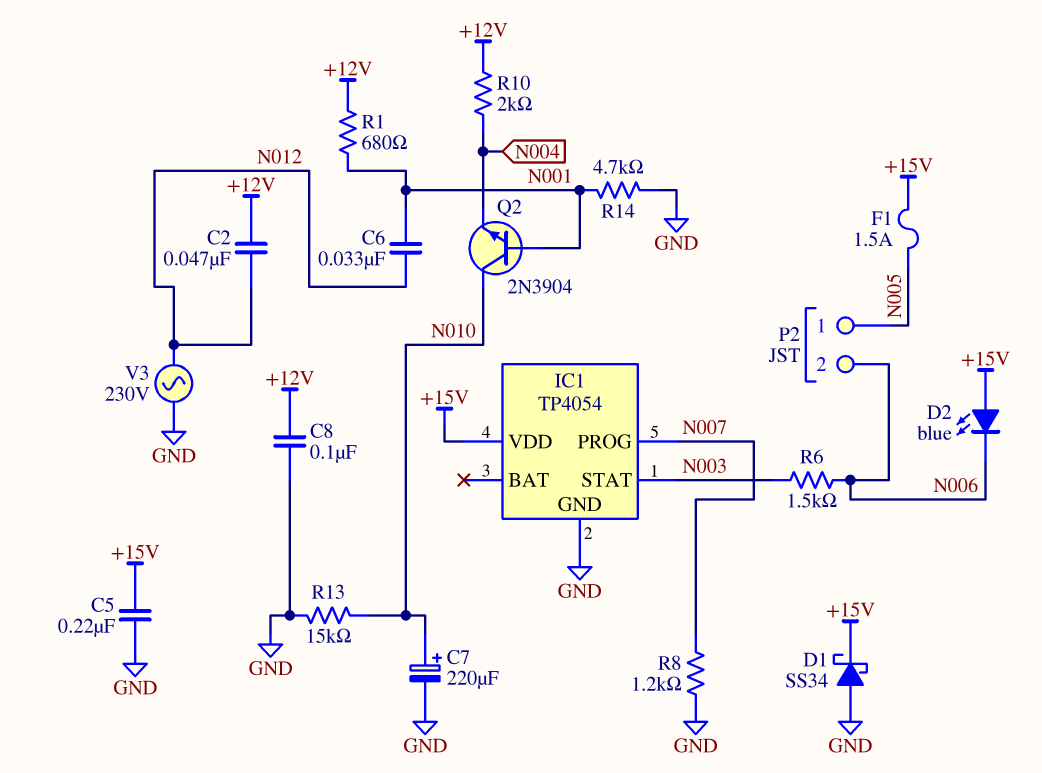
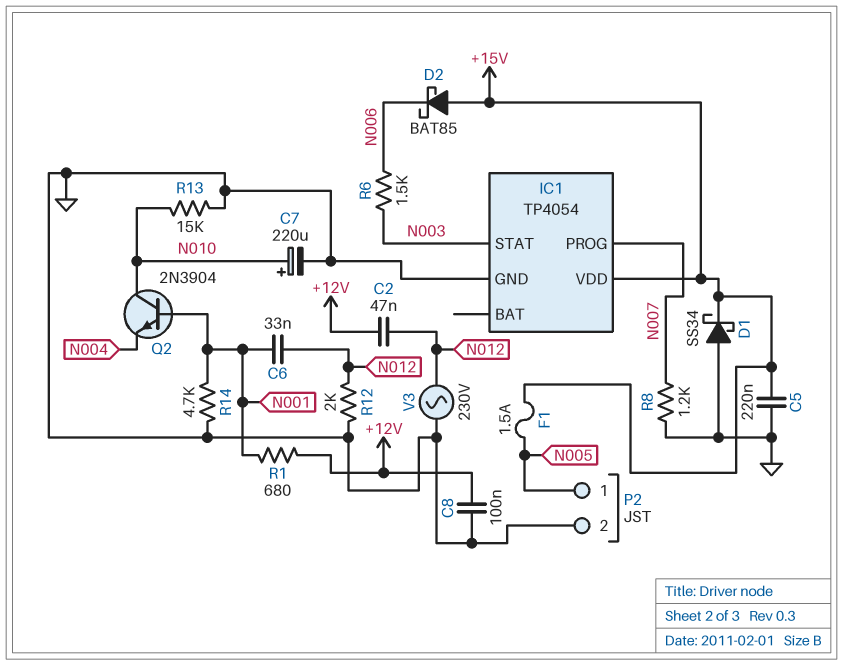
D2: LED blue (A +15V, K N006) -> schottky BAT85 (A +15V, K N006)
P2 pin 2: N006 -> GND
R10: 2k (+12V, N004) -> none
R12: none -> 2k (GND, N012)

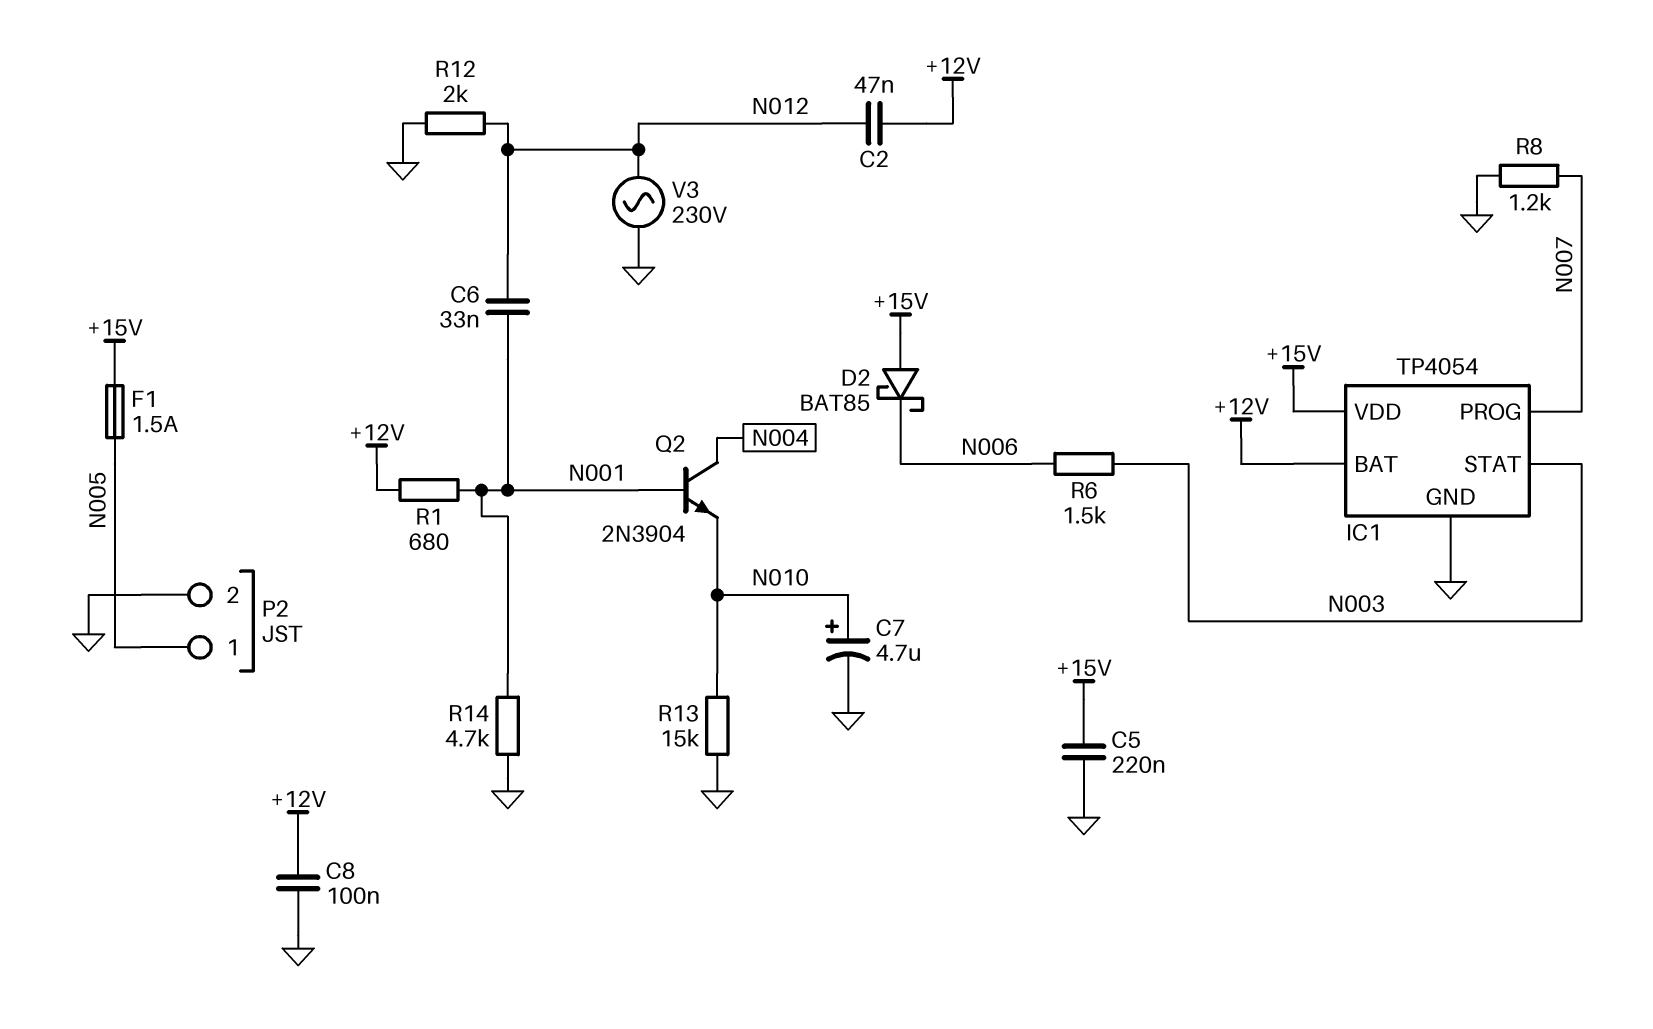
C7: 220uF (plus N010, minus GND) -> 4.7uF (plus N010, minus GND)
D1: schottky SS34 (A GND, K +15V) -> none
IC1 pin BAT: none -> +12V
Q2: NPN 2N3904 (B N001, C N010, E N004) -> NPN 2N3904 (B N001, C N004, E N010)

